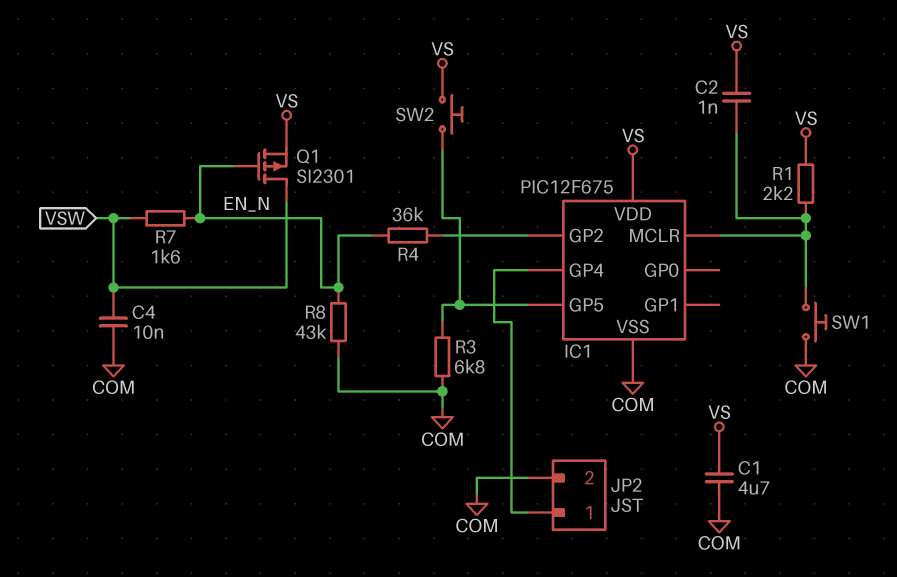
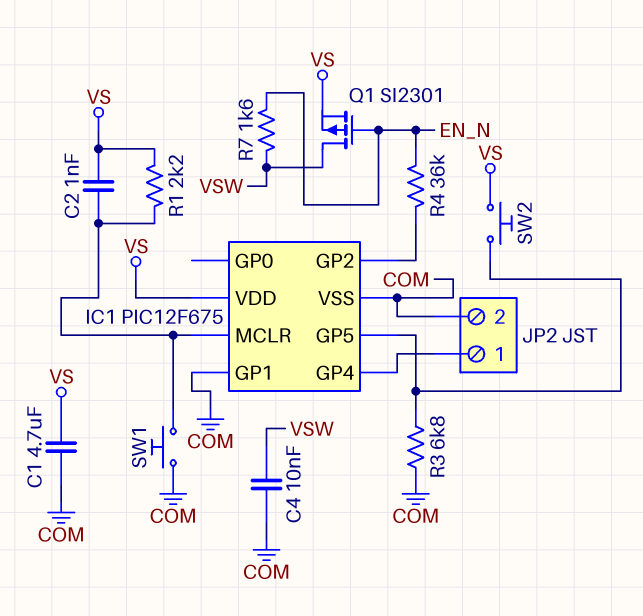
IC1 pin GP1: none -> COM
R8: 43k (COM, EN_N) -> none

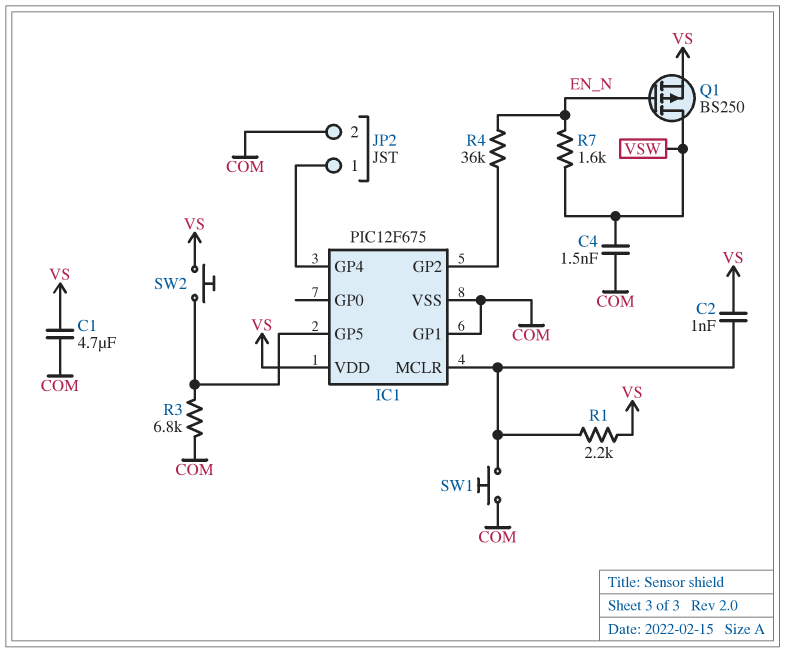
C4: 10nF (COM, VSW) -> 1.5nF (COM, VSW)
Q1: PMOS SI2301 (G EN_N, D VSW, S VS) -> PMOS BS250 (G EN_N, D VSW, S VS)

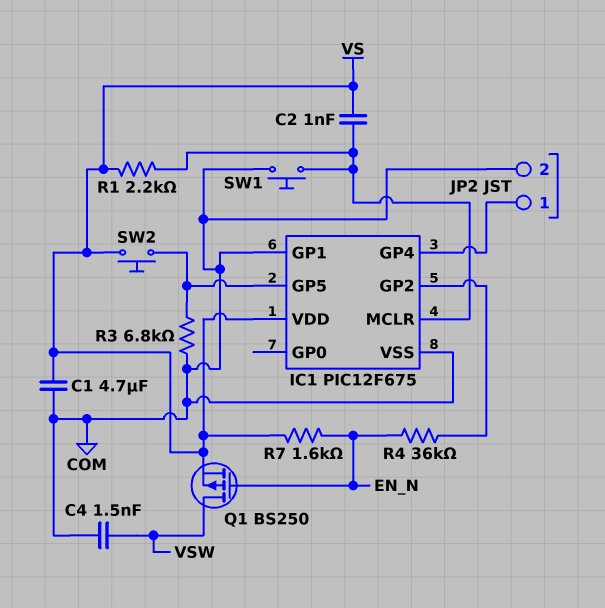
R7: 1.6k (EN_N, VSW) -> 1.6k (EN_N, VS)

